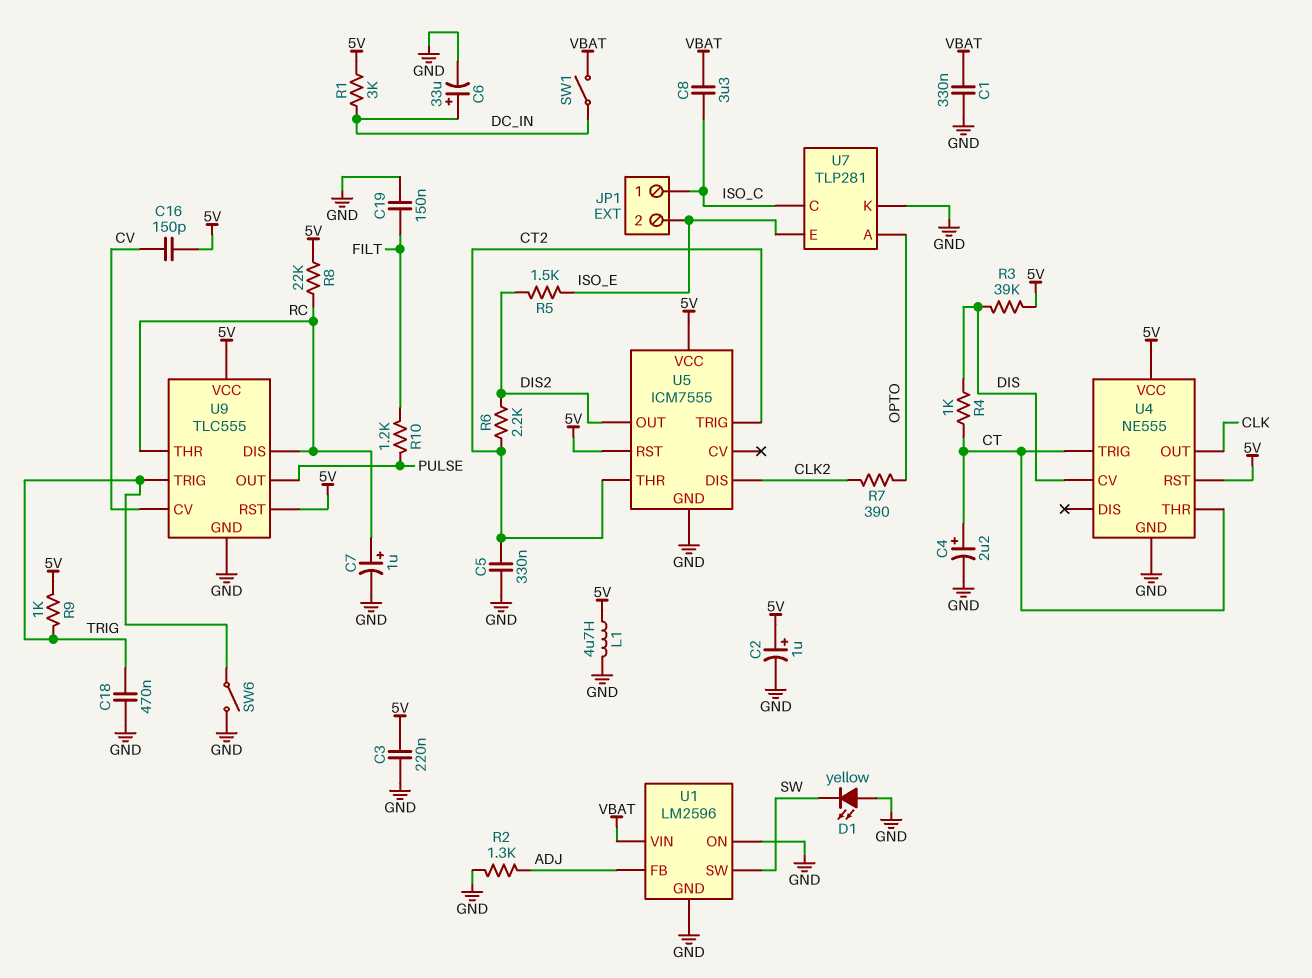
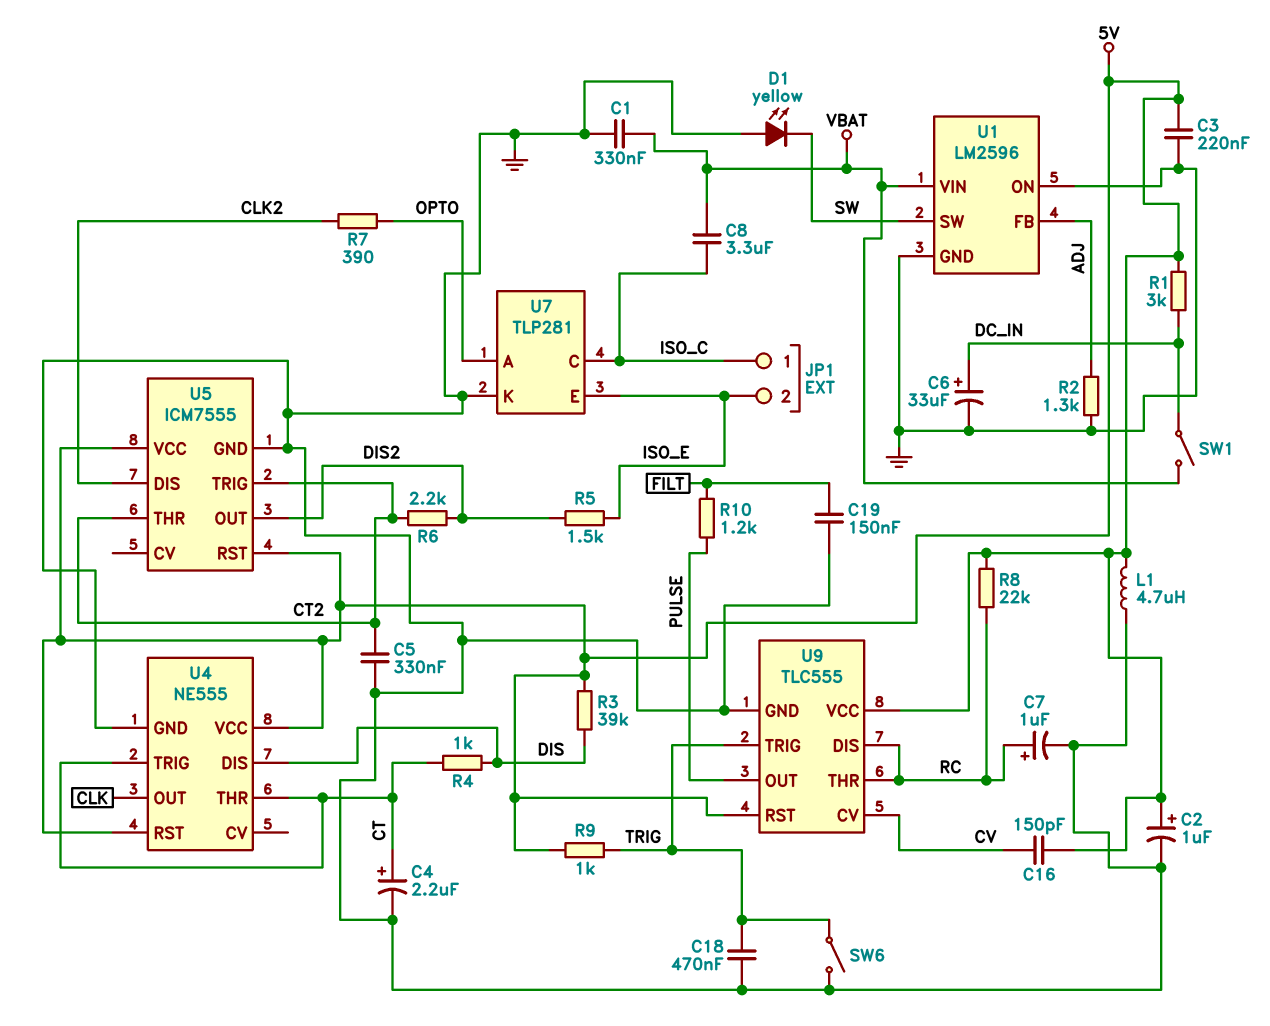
U4 pin CV: DIS -> none
U4 pin DIS: none -> DIS

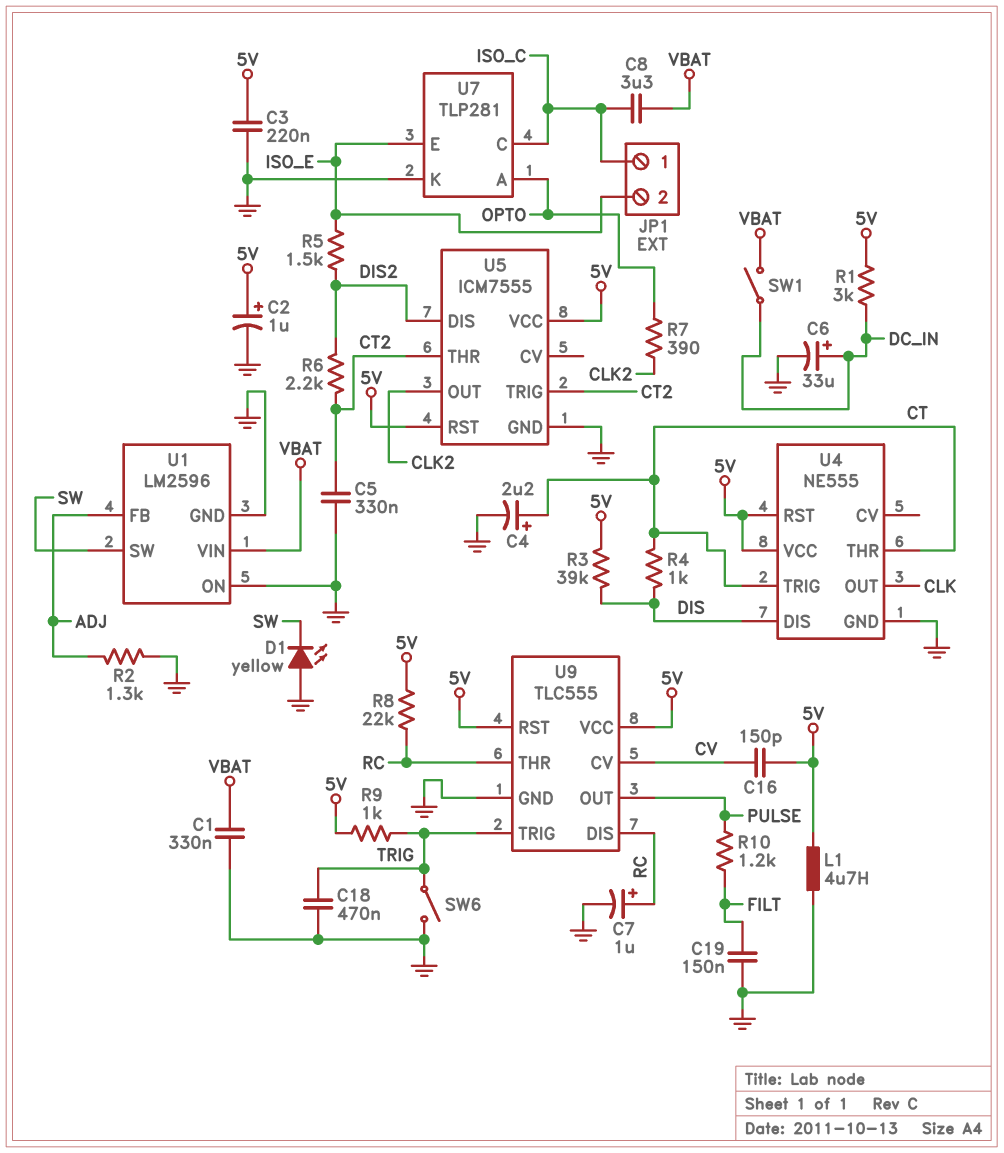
U5 pin DIS: CLK2 -> DIS2
U5 pin OUT: DIS2 -> CLK2

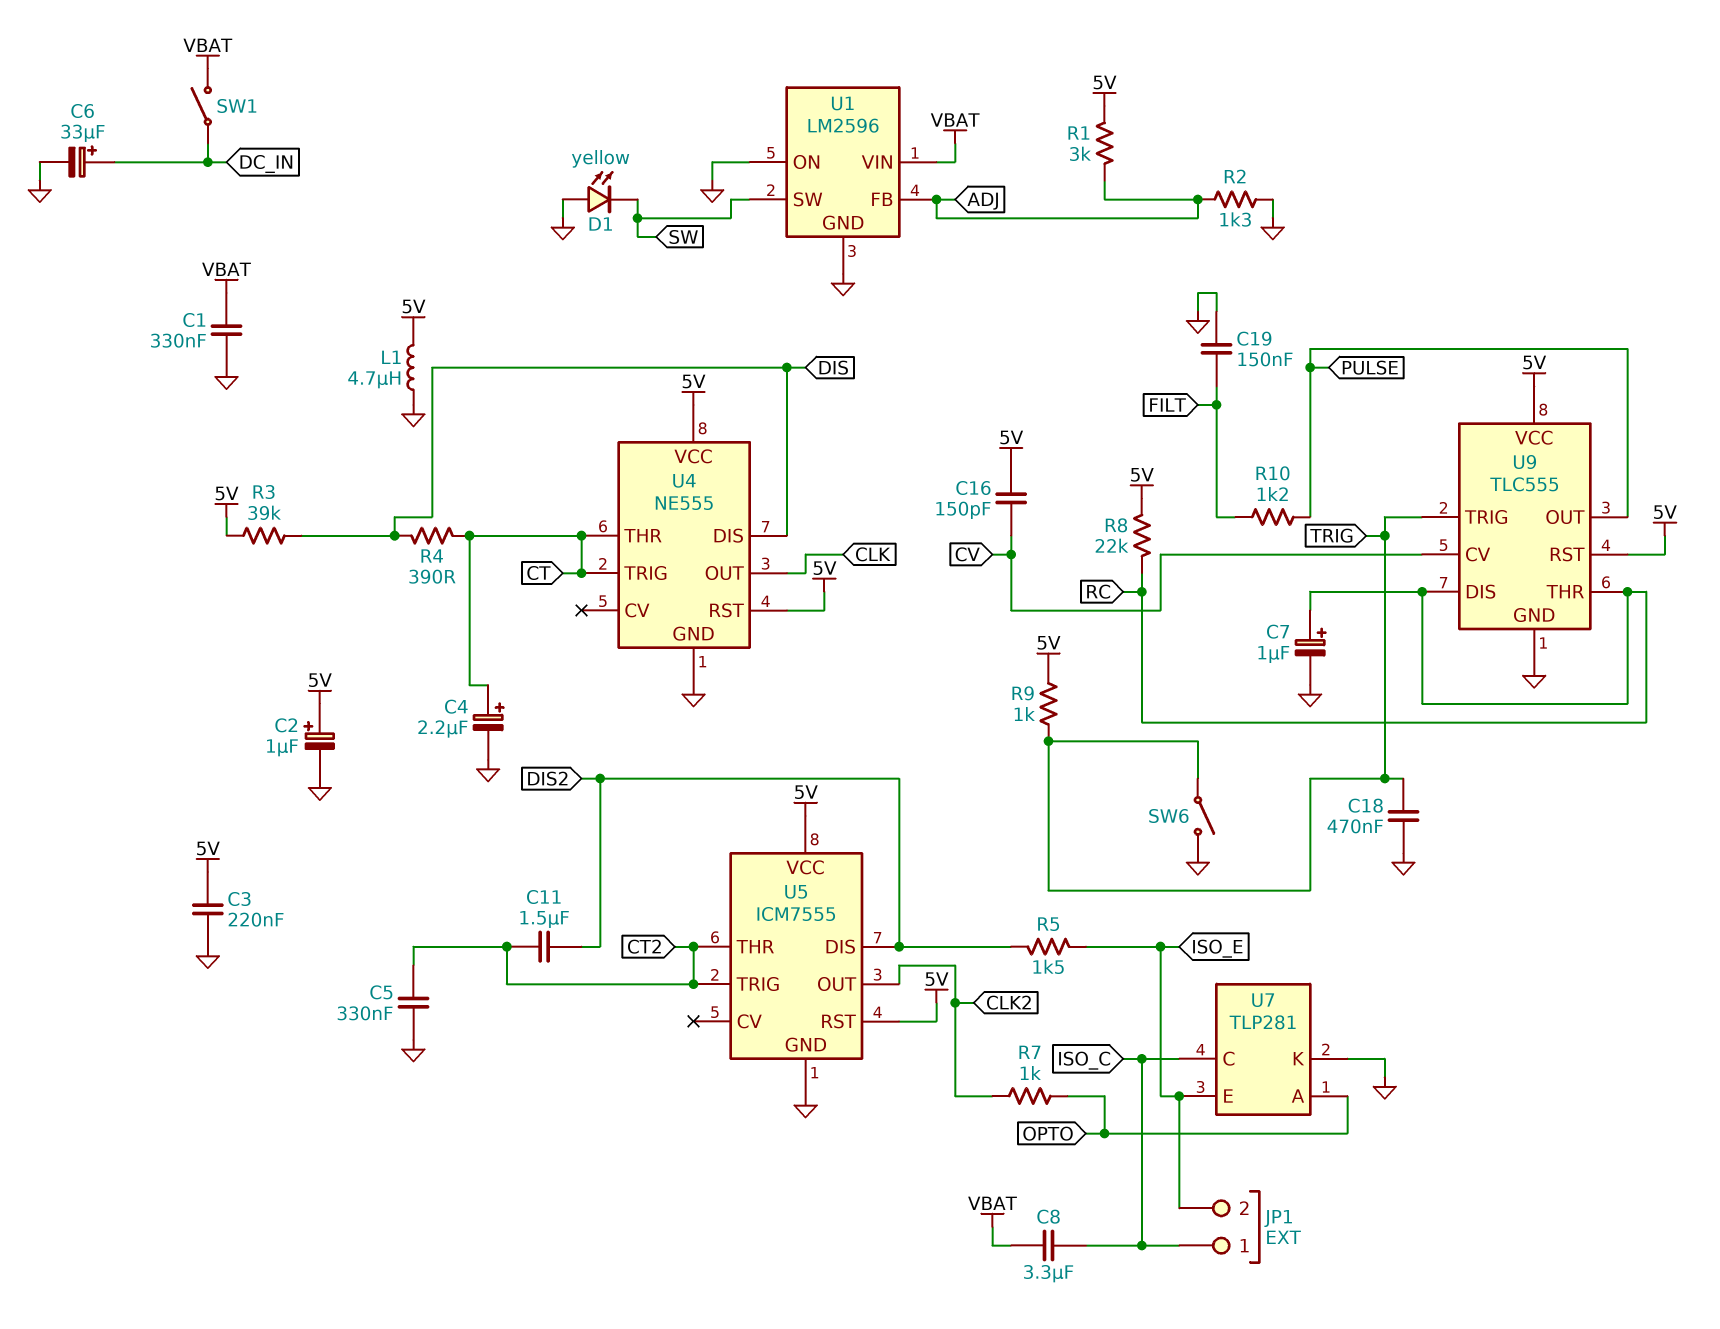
C11: none -> 1.5uF (CT2, DIS2)
R1: 3k (5V, DC_IN) -> 3k (5V, ADJ)
R4: 1k (CT, DIS) -> 390 (CT, DIS)
R6: 2.2k (CT2, DIS2) -> none
R7: 390 (CLK2, OPTO) -> 1k (CLK2, OPTO)

